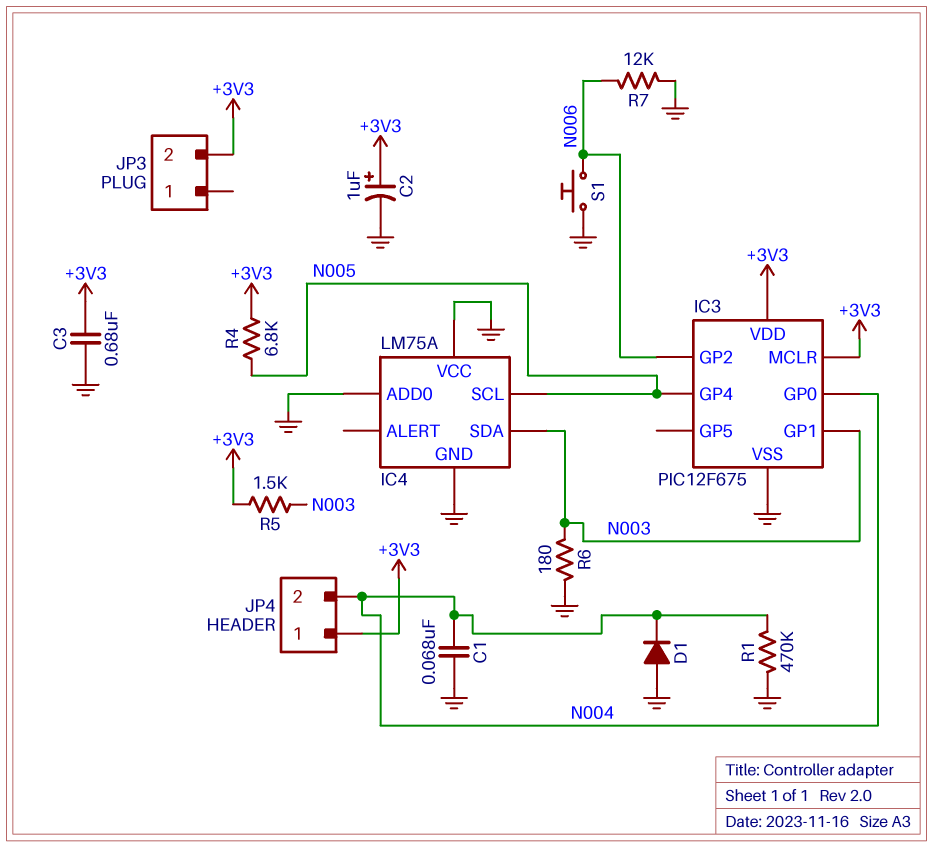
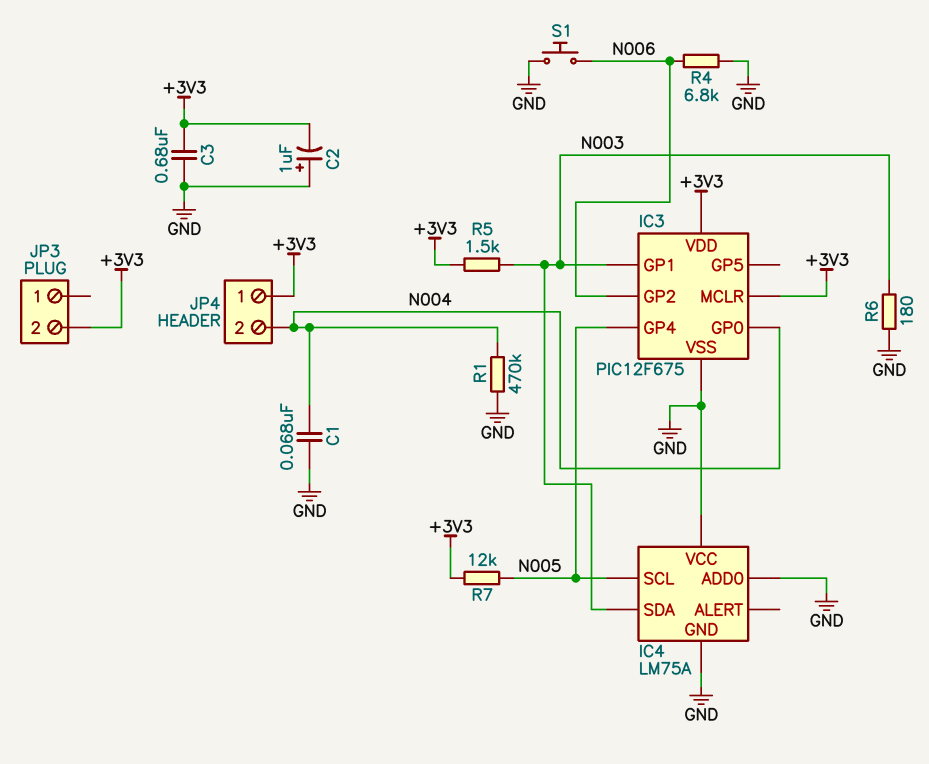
C2: 1uF (plus +3V3, minus GND) -> 1uF (plus GND, minus +3V3)
D1: diode (A GND, K N004) -> none
R4: 6.8k (+3V3, N005) -> 6.8k (GND, N006)
R7: 12k (GND, N006) -> 12k (+3V3, N005)

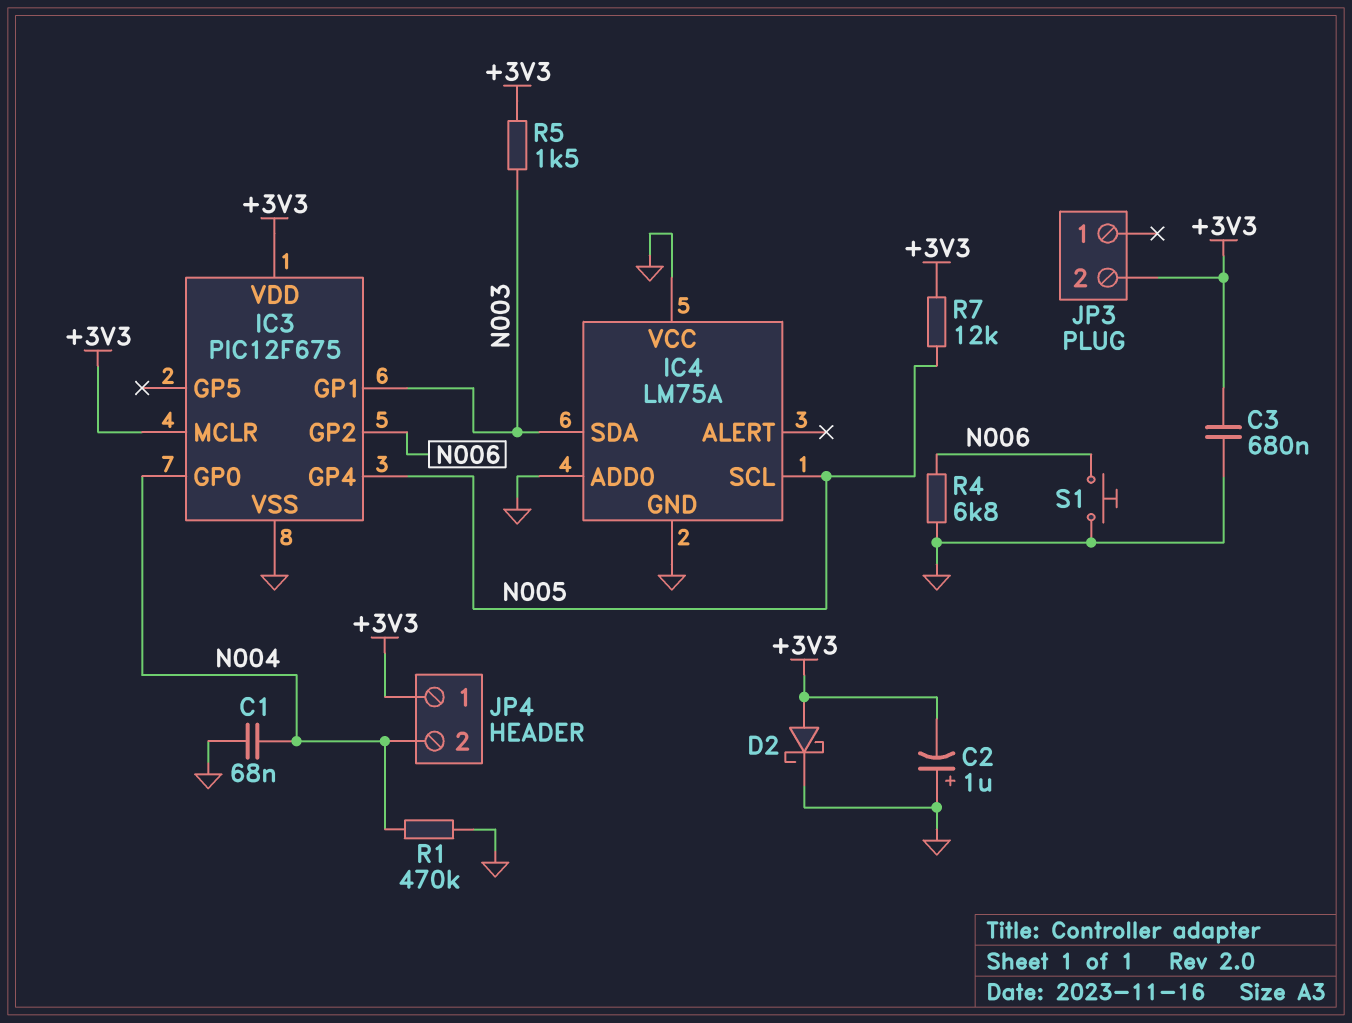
D2: none -> schottky (A +3V3, K GND)
R6: 180 (GND, N003) -> none

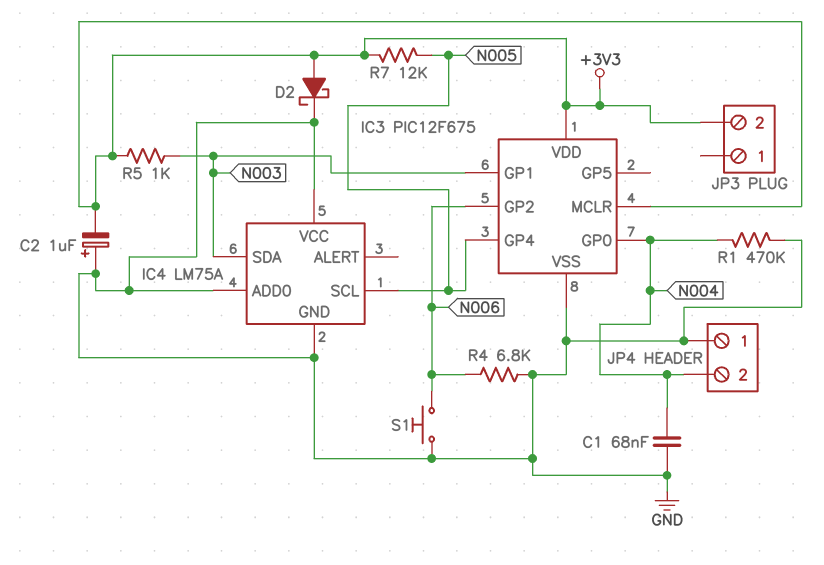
C3: 680nF (+3V3, GND) -> none
JP4 pin 1: +3V3 -> GND
R5: 1.5k (+3V3, N003) -> 1k (+3V3, N003)

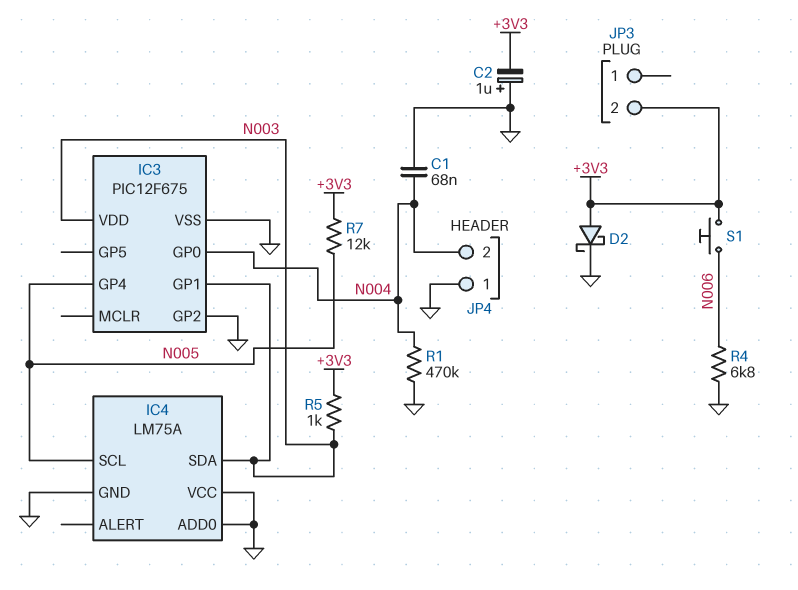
IC3 pin GP2: N006 -> GND
IC3 pin MCLR: +3V3 -> none
IC3 pin VDD: +3V3 -> N003
S1: button (GND, N006) -> button (+3V3, N006)

